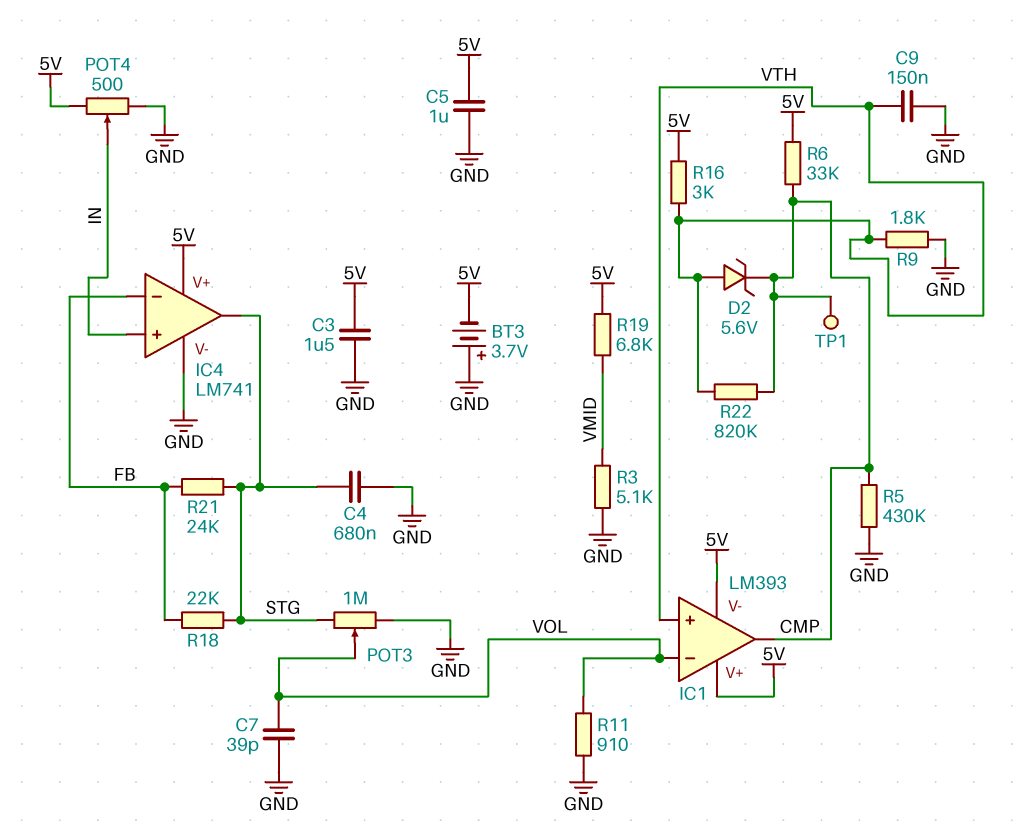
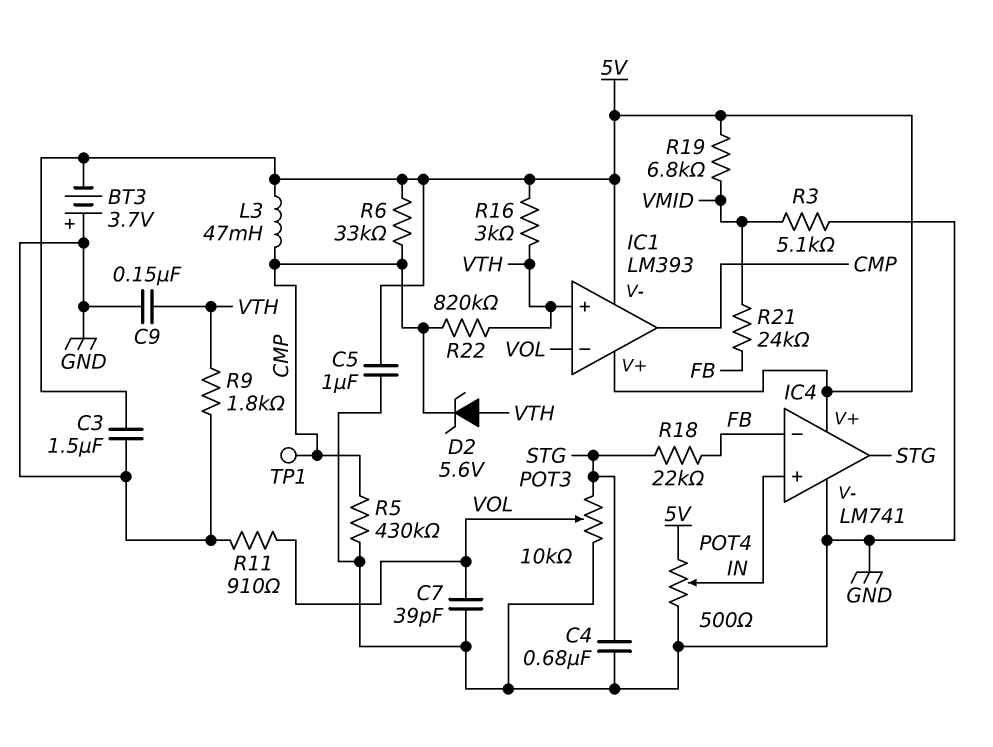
L3: none -> 47mH (5V, CMP)
POT3: 1M (GND, STG, wiper VOL) -> 10k (GND, STG, wiper VOL)
R21: 24k (FB, STG) -> 24k (FB, VMID)

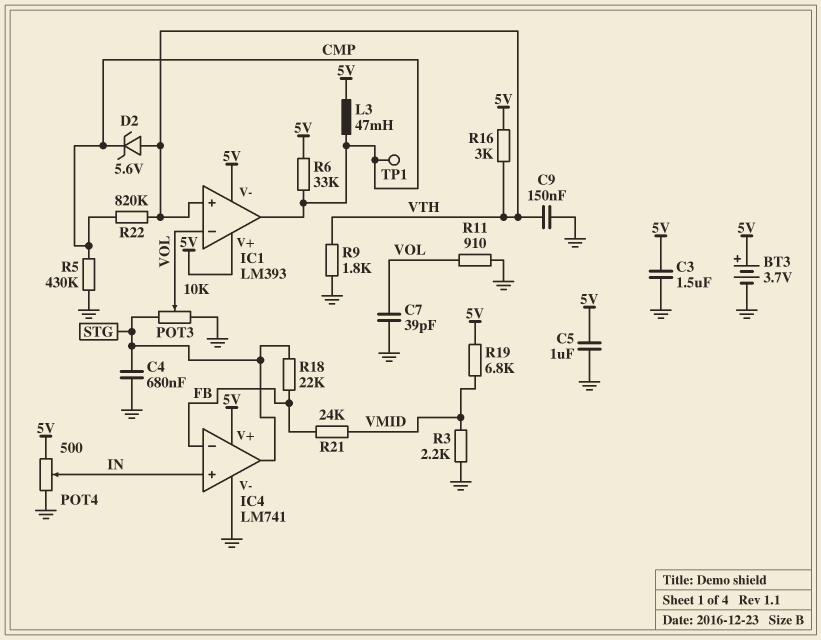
BT3: 3.7V (plus GND, minus 5V) -> 3.7V (plus 5V, minus GND)
R3: 5.1k (GND, VMID) -> 2.2k (GND, VMID)

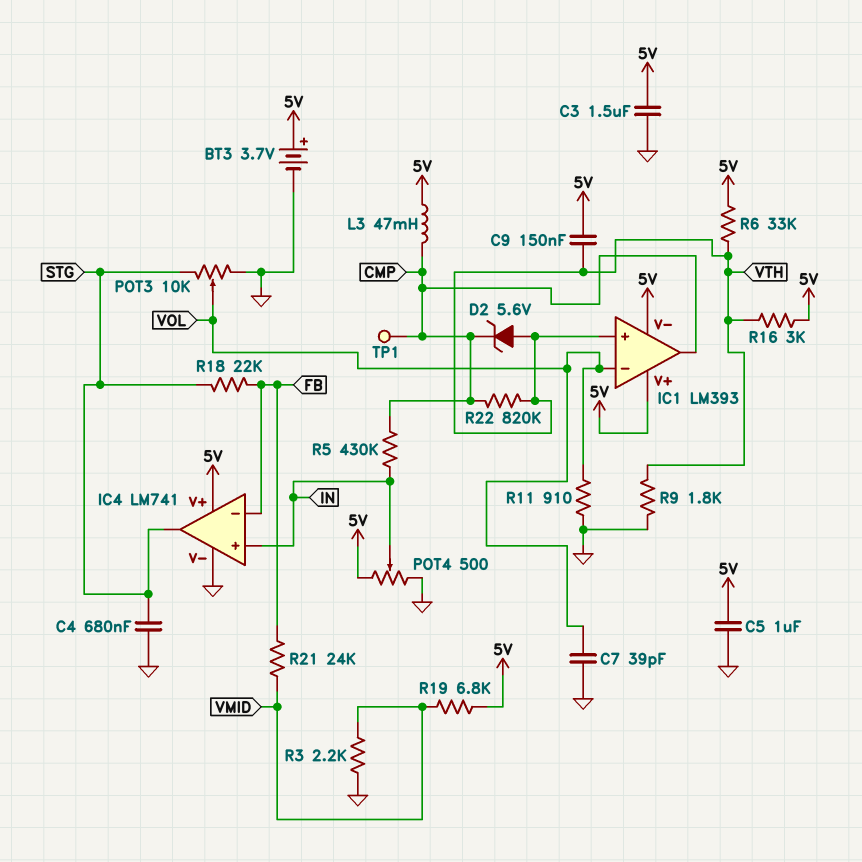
C9: 150nF (GND, VTH) -> 150nF (5V, VTH)
R5: 430k (CMP, GND) -> 430k (CMP, IN)
R6: 33k (5V, CMP) -> 33k (5V, VTH)

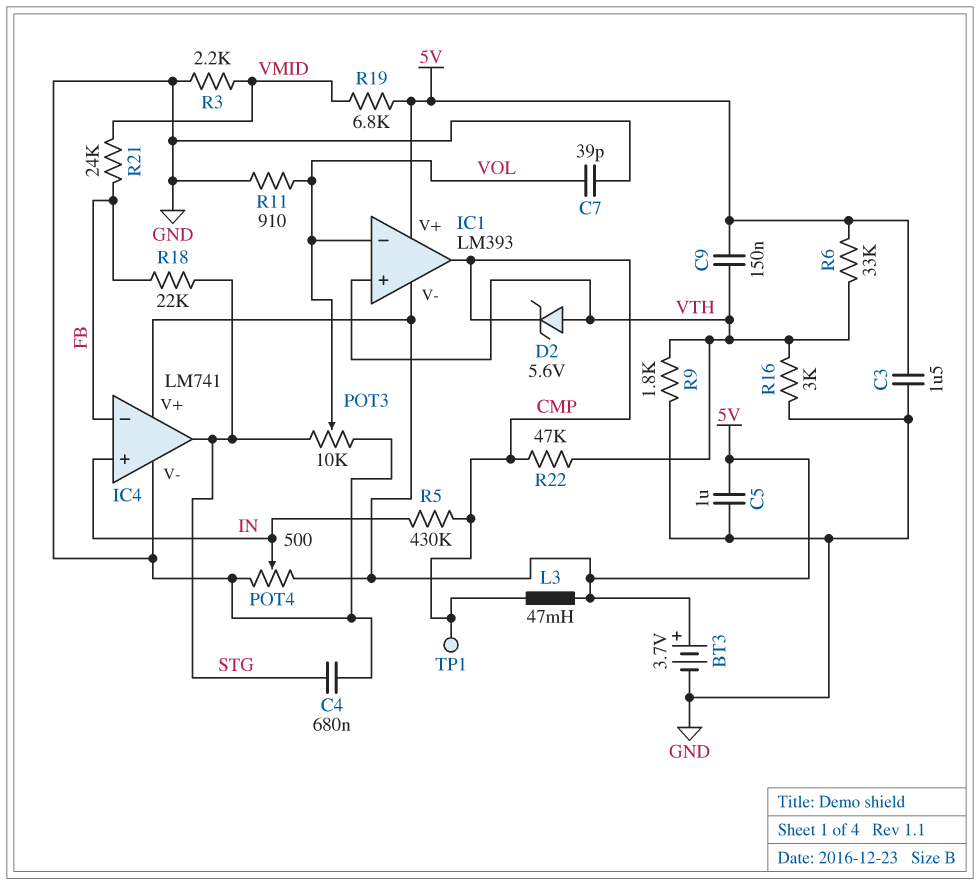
R16: 3k (5V, VTH) -> 3k (GND, VTH)
R22: 820k (CMP, VTH) -> 47k (CMP, VTH)

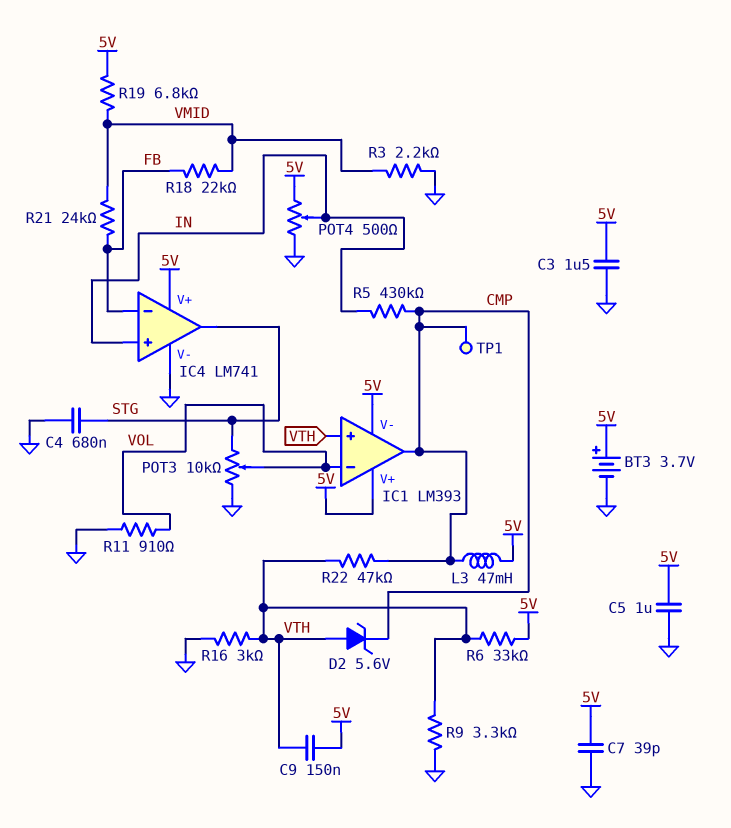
C7: 39pF (GND, VOL) -> 39pF (5V, GND)
R9: 1.8k (GND, VTH) -> 3.3k (GND, VTH)
R18: 22k (FB, STG) -> 22k (FB, VMID)

